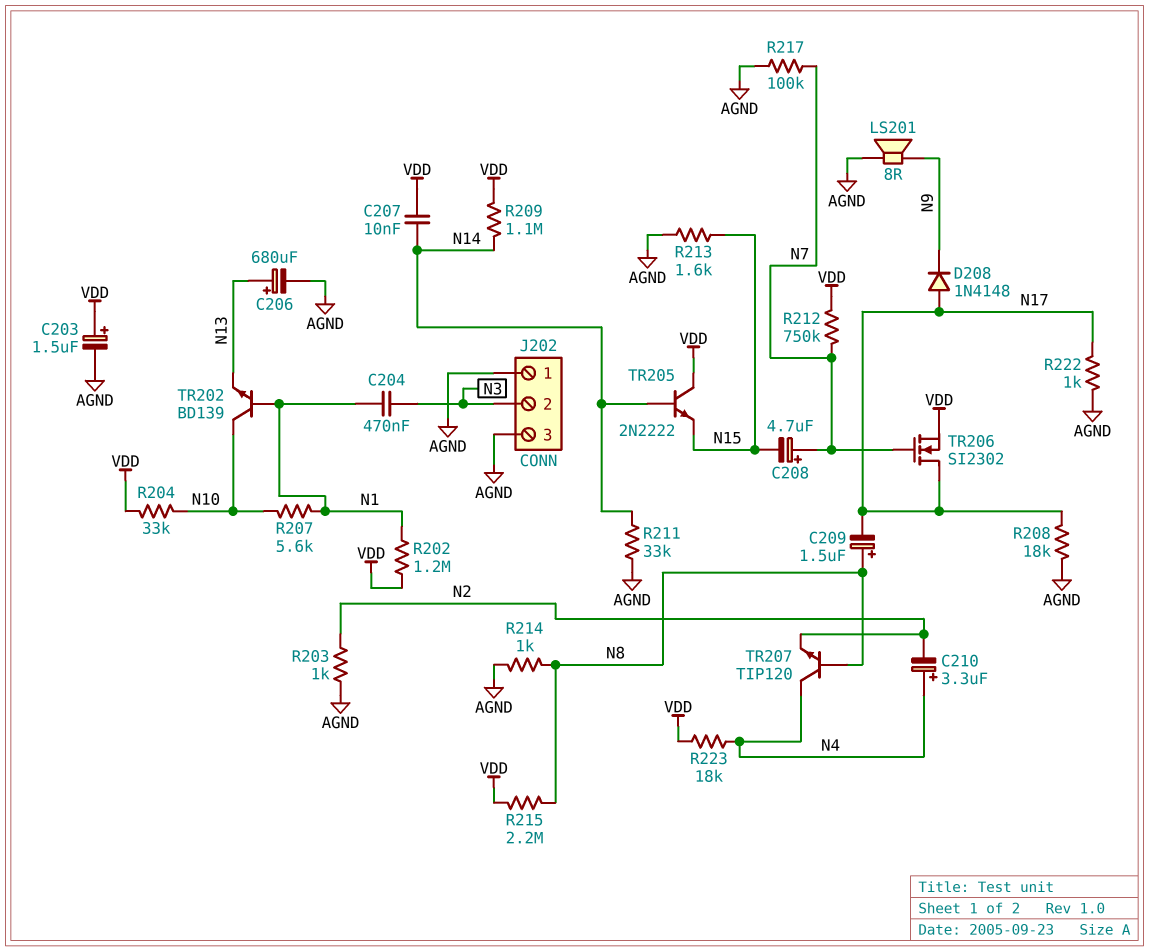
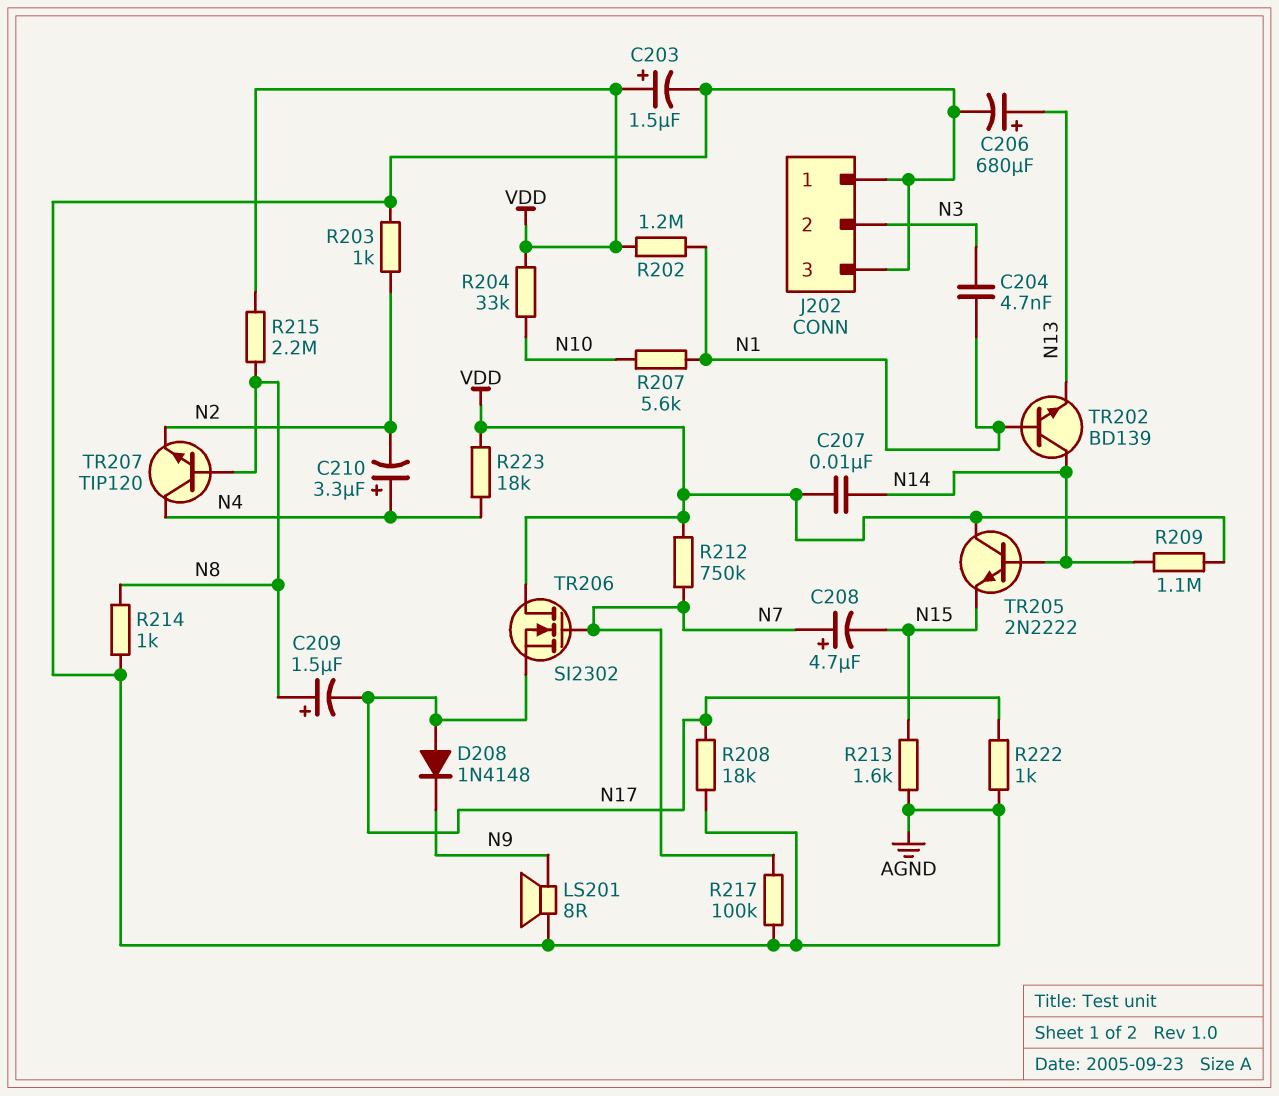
C204: 470nF (N1, N3) -> 4.7nF (N1, N3)
R211: 33k (AGND, N14) -> none
TR202: NPN BD139 (B N1, C N10, E N13) -> NPN BD139 (B N1, C N14, E N13)
TR206: NMOS SI2302 (G N7, D N17, S VDD) -> NMOS SI2302 (G N7, D VDD, S N17)

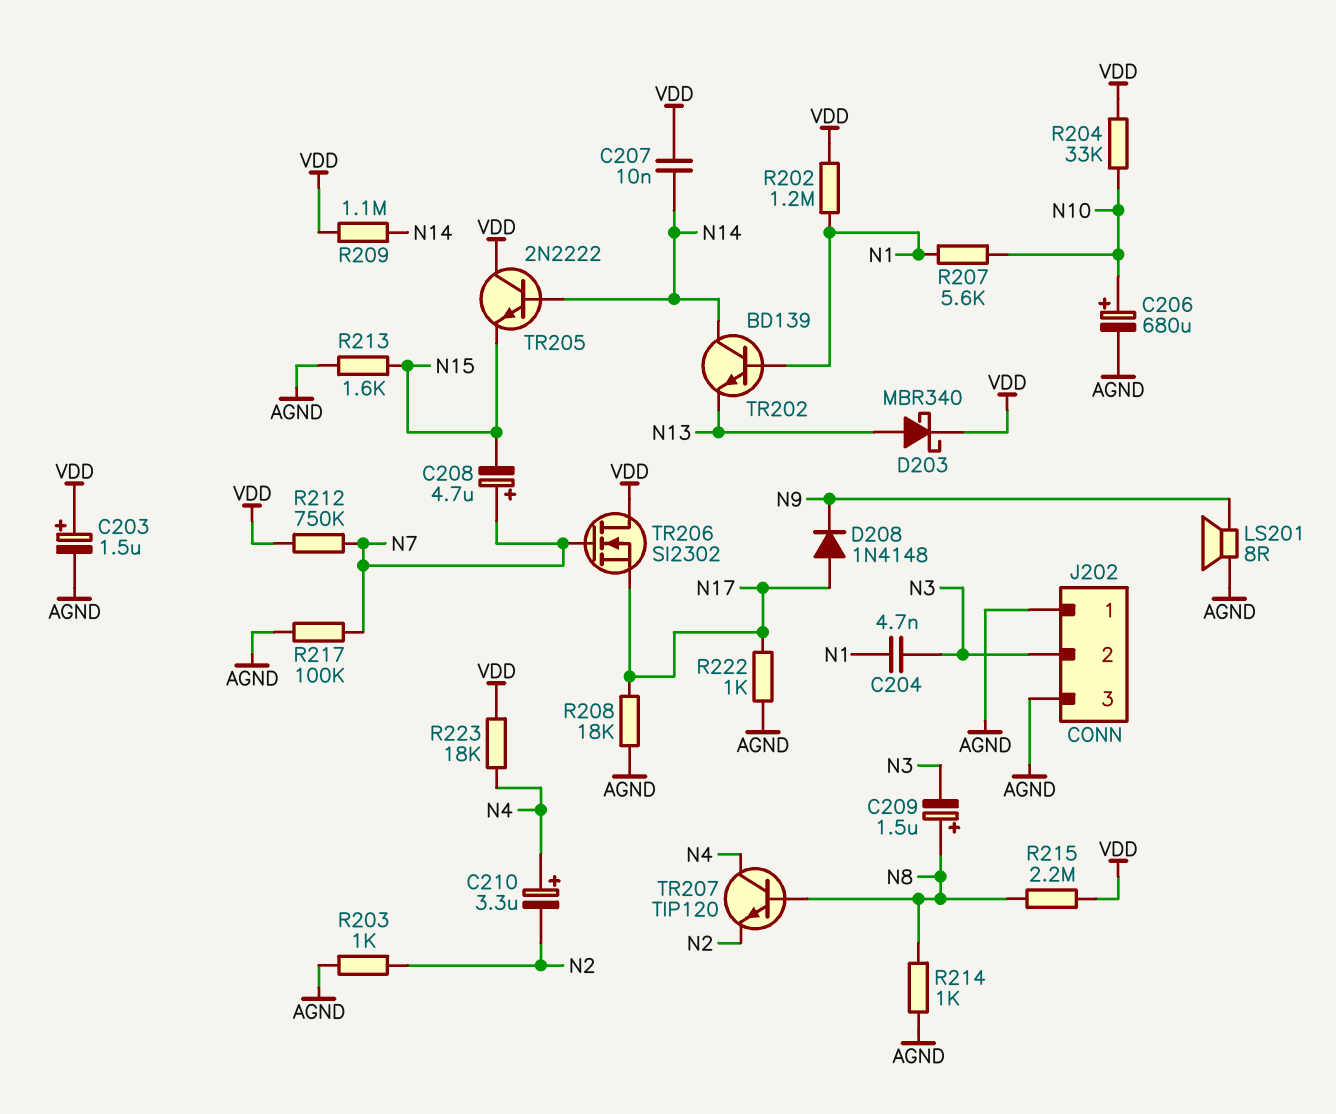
C206: 680uF (plus N13, minus AGND) -> 680uF (plus N10, minus AGND)
C209: 1.5uF (plus N8, minus N17) -> 1.5uF (plus N8, minus N3)
D203: none -> schottky MBR340 (A N13, K VDD)

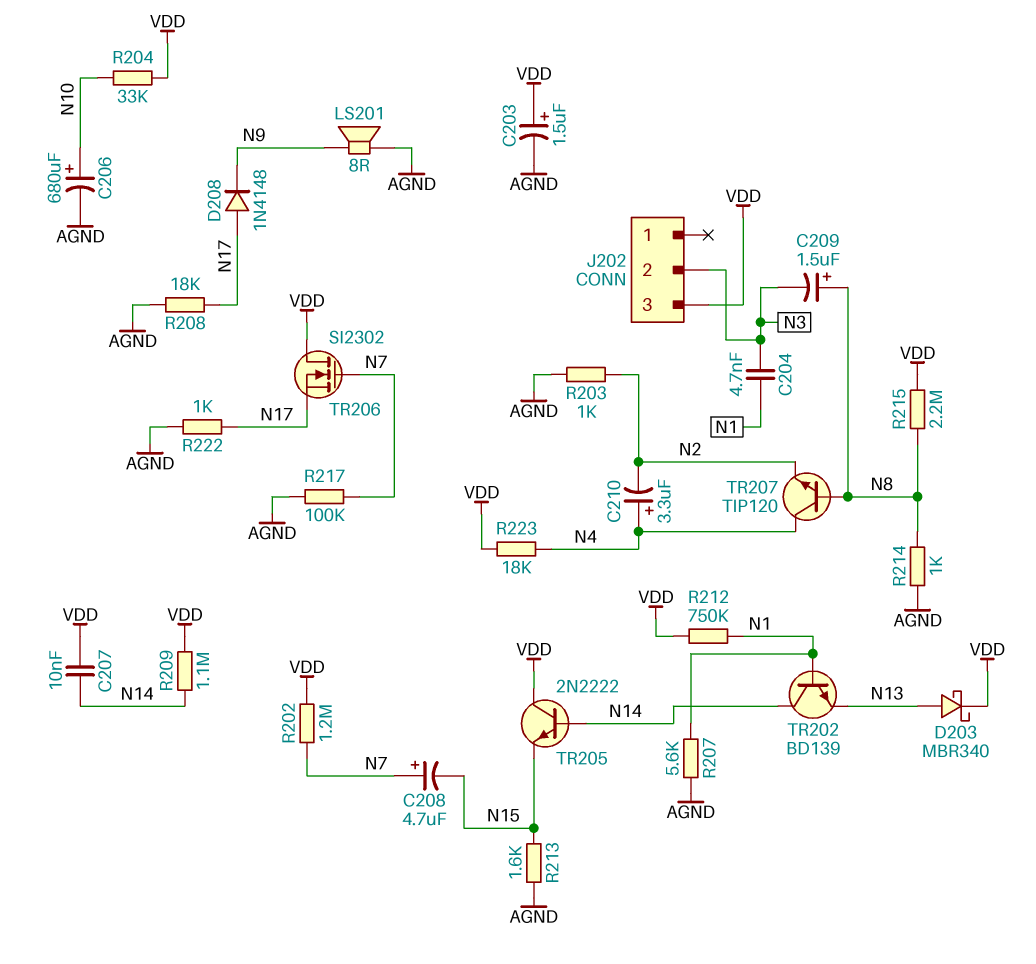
J202 pin 1: AGND -> none
J202 pin 3: AGND -> VDD
R202: 1.2M (N1, VDD) -> 1.2M (N7, VDD)
R207: 5.6k (N1, N10) -> 5.6k (AGND, N1)
R212: 750k (N7, VDD) -> 750k (N1, VDD)

